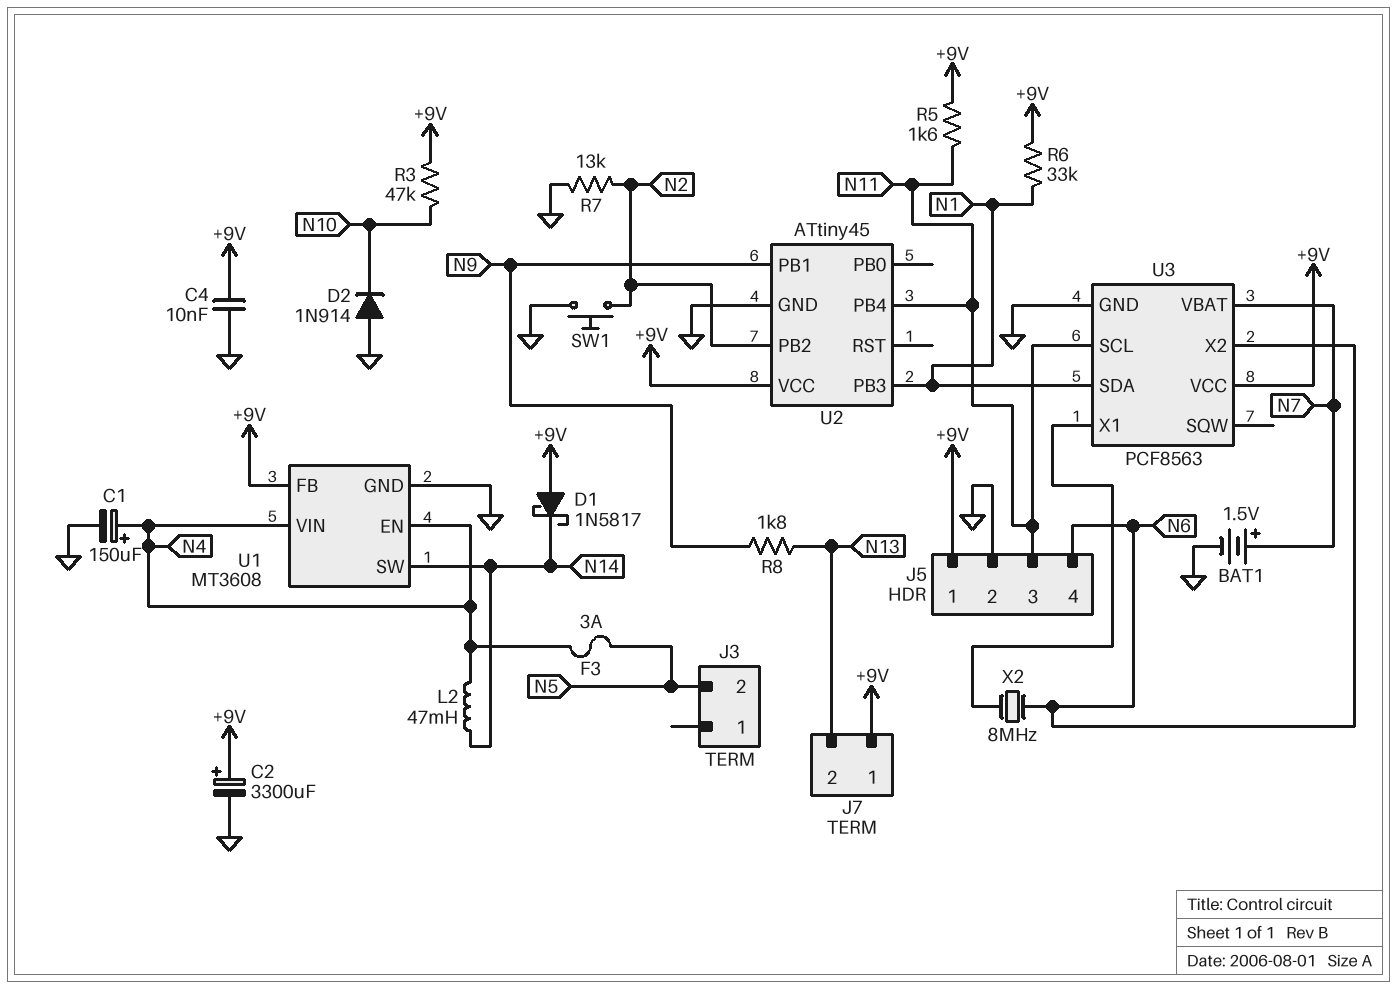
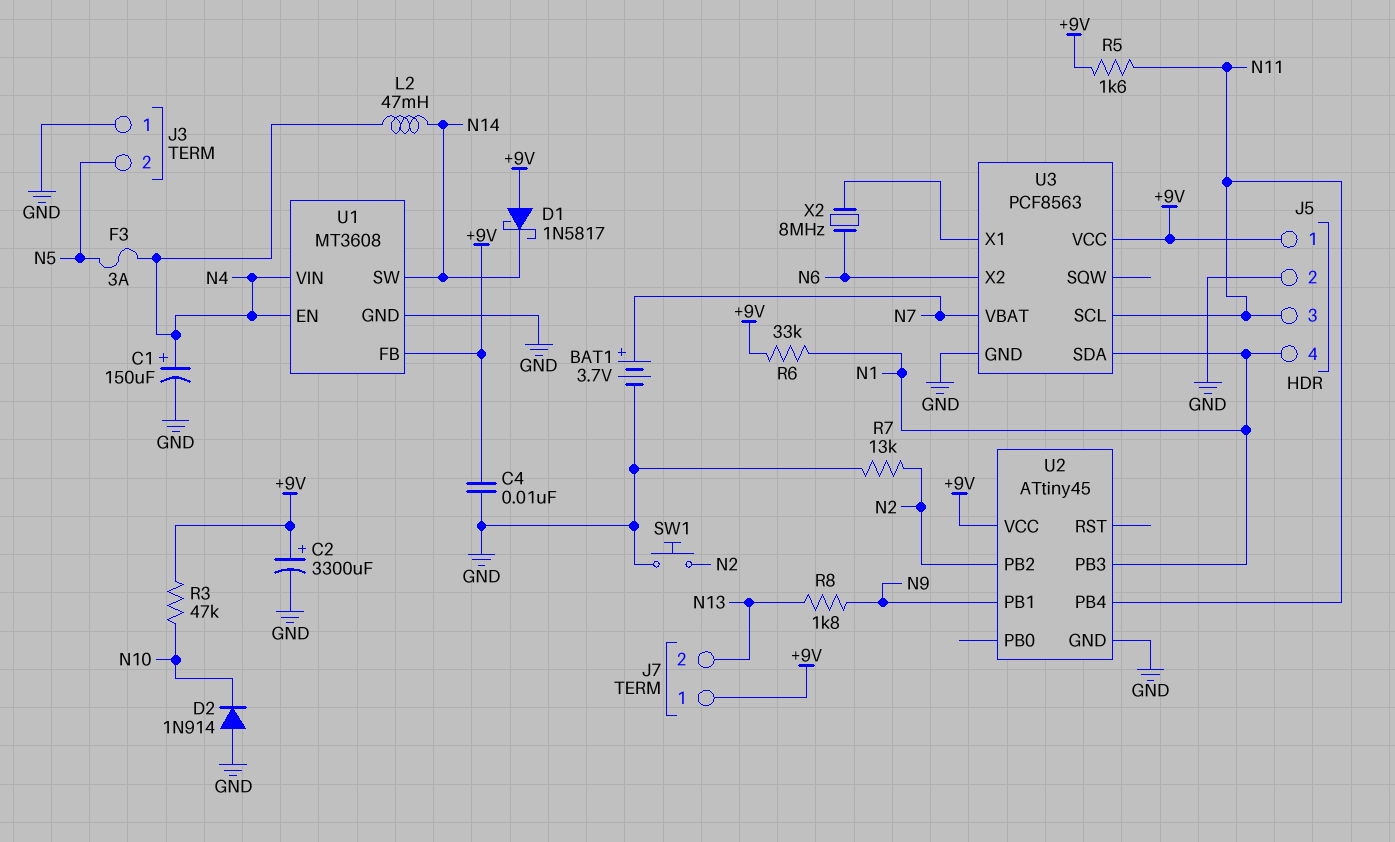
BAT1: 1.5V (plus N7, minus GND) -> 3.7V (plus N7, minus GND)
J3 pin 1: none -> GND
J5 pin 4: N6 -> N1

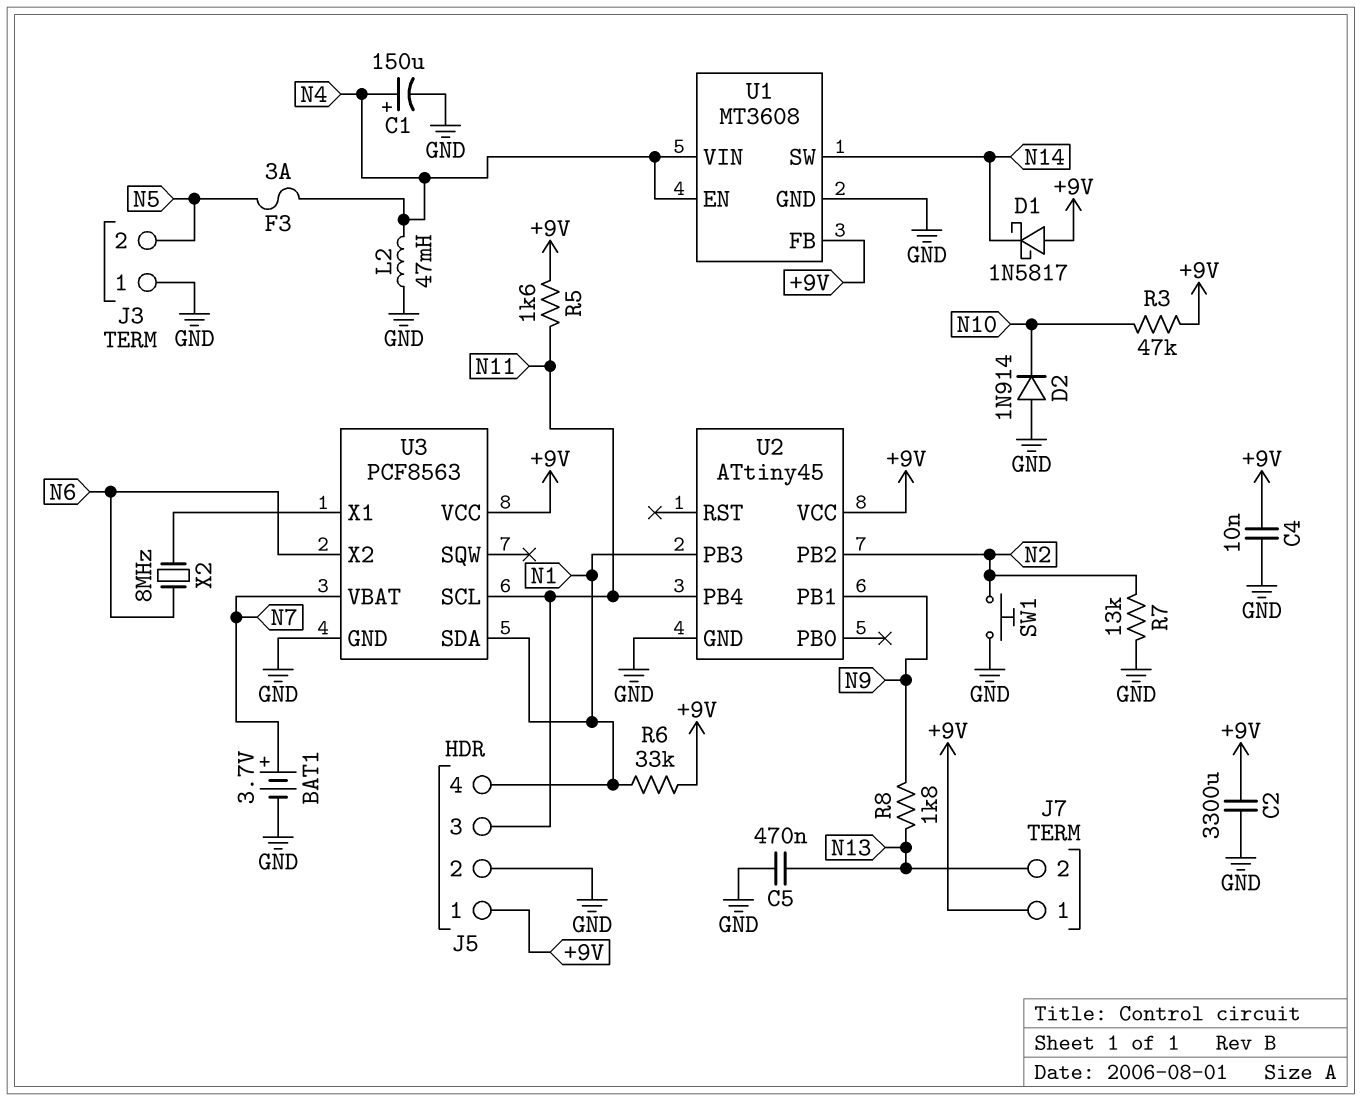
C2: 3300uF (plus +9V, minus GND) -> 3300uF (+9V, GND)
C5: none -> 470nF (GND, N13)
L2: 47mH (N4, N14) -> 47mH (GND, N4)

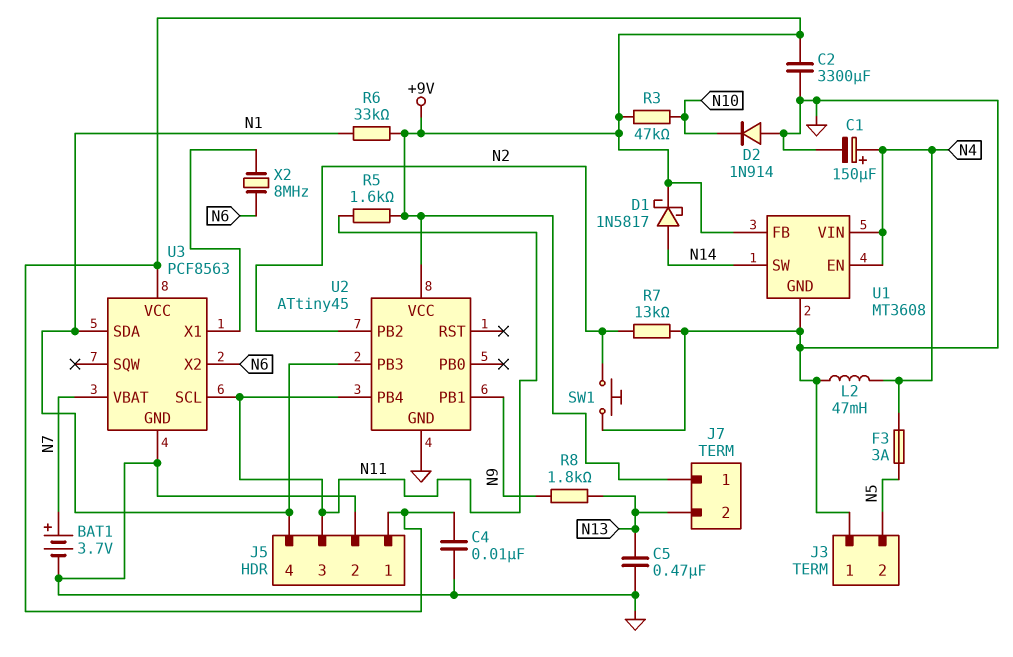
D1: schottky 1N5817 (A +9V, K N14) -> schottky 1N5817 (A N14, K +9V)

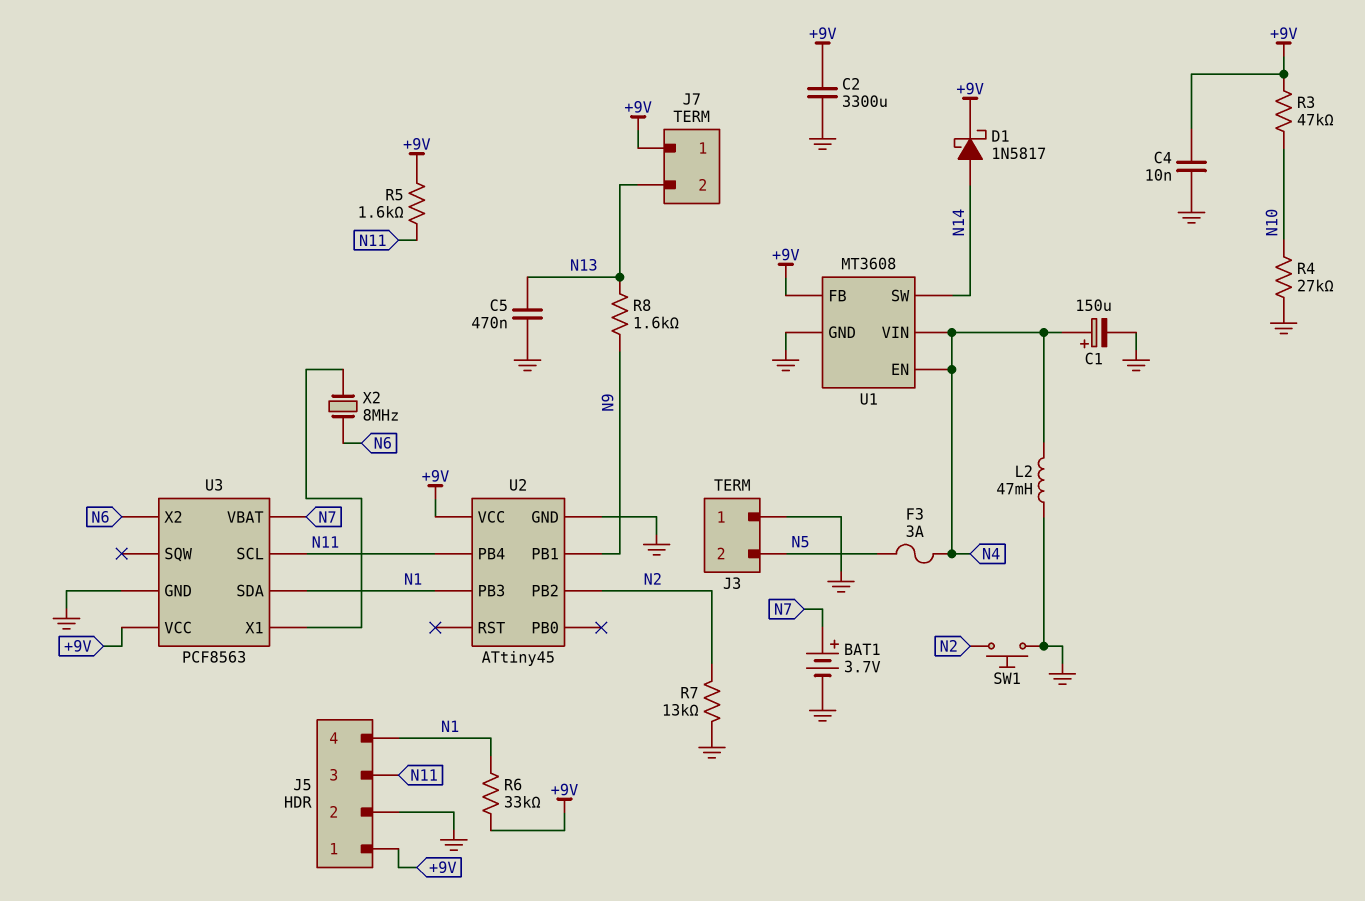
D2: diode 1N914 (A GND, K N10) -> none
R4: none -> 27k (GND, N10)
R8: 1.8k (N9, N13) -> 1.6k (N9, N13)

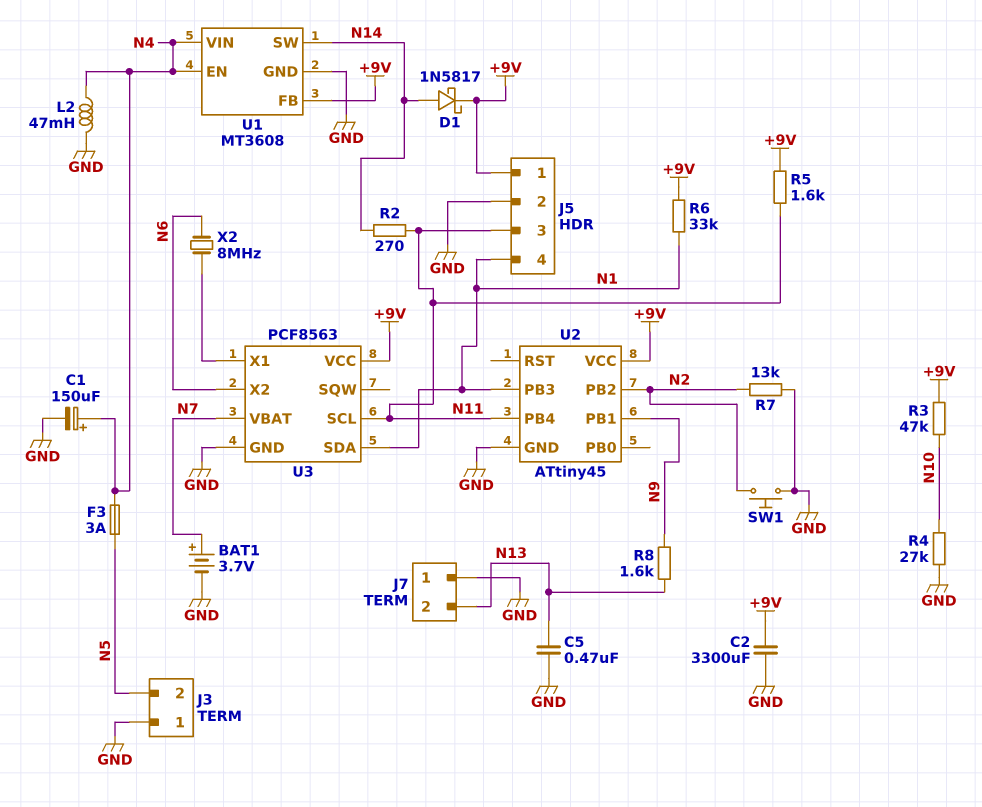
C4: 10nF (+9V, GND) -> none
J7 pin 1: +9V -> GND
R2: none -> 270 (N11, N14)

